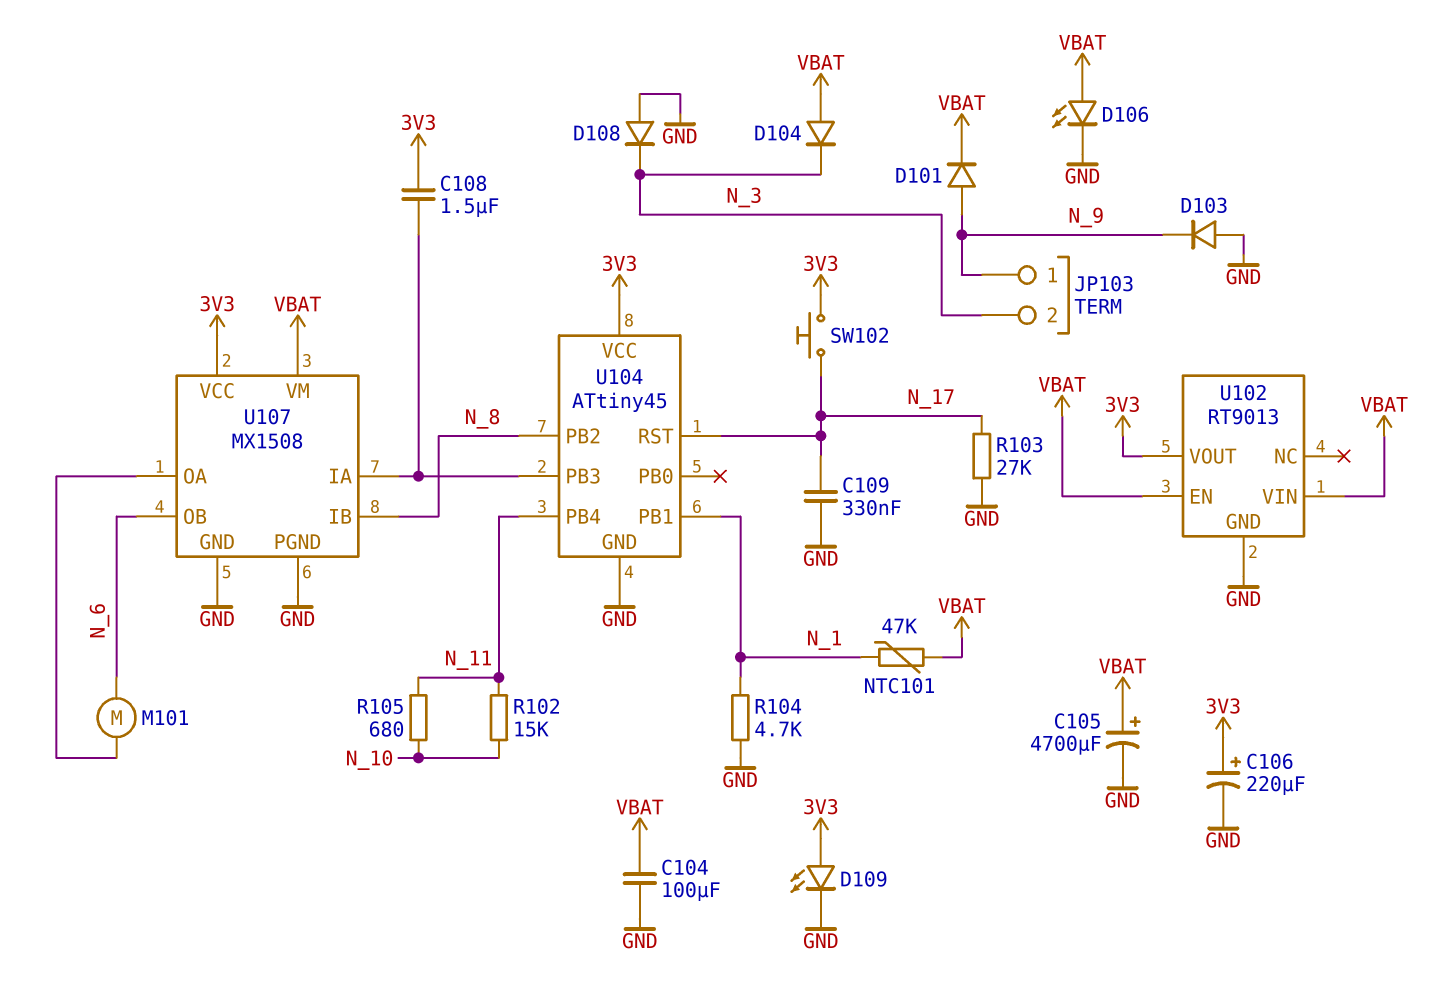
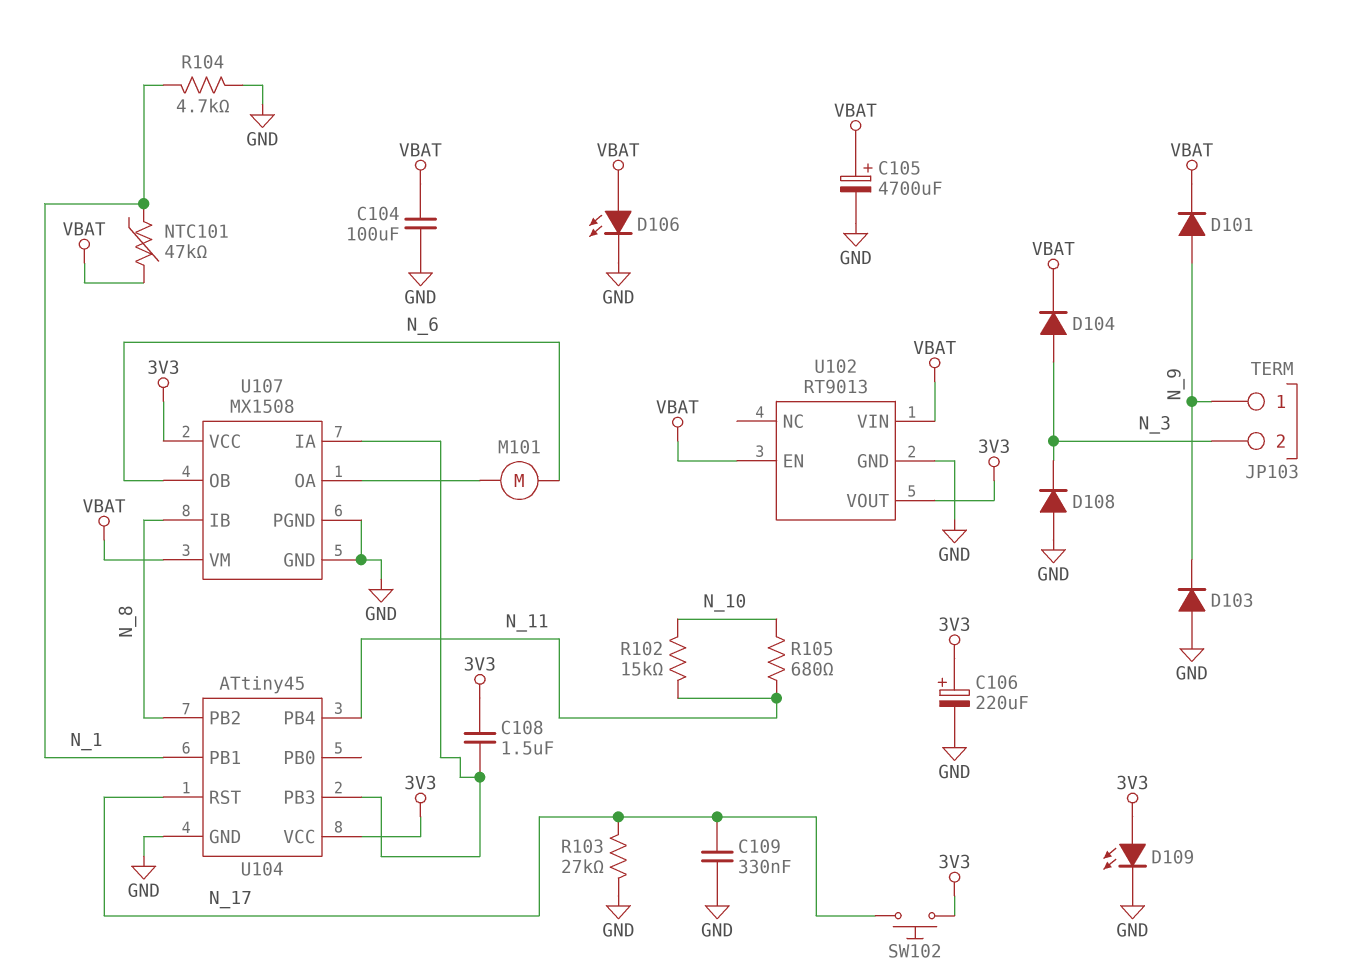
D104: diode (A VBAT, K N_3) -> diode (A N_3, K VBAT)

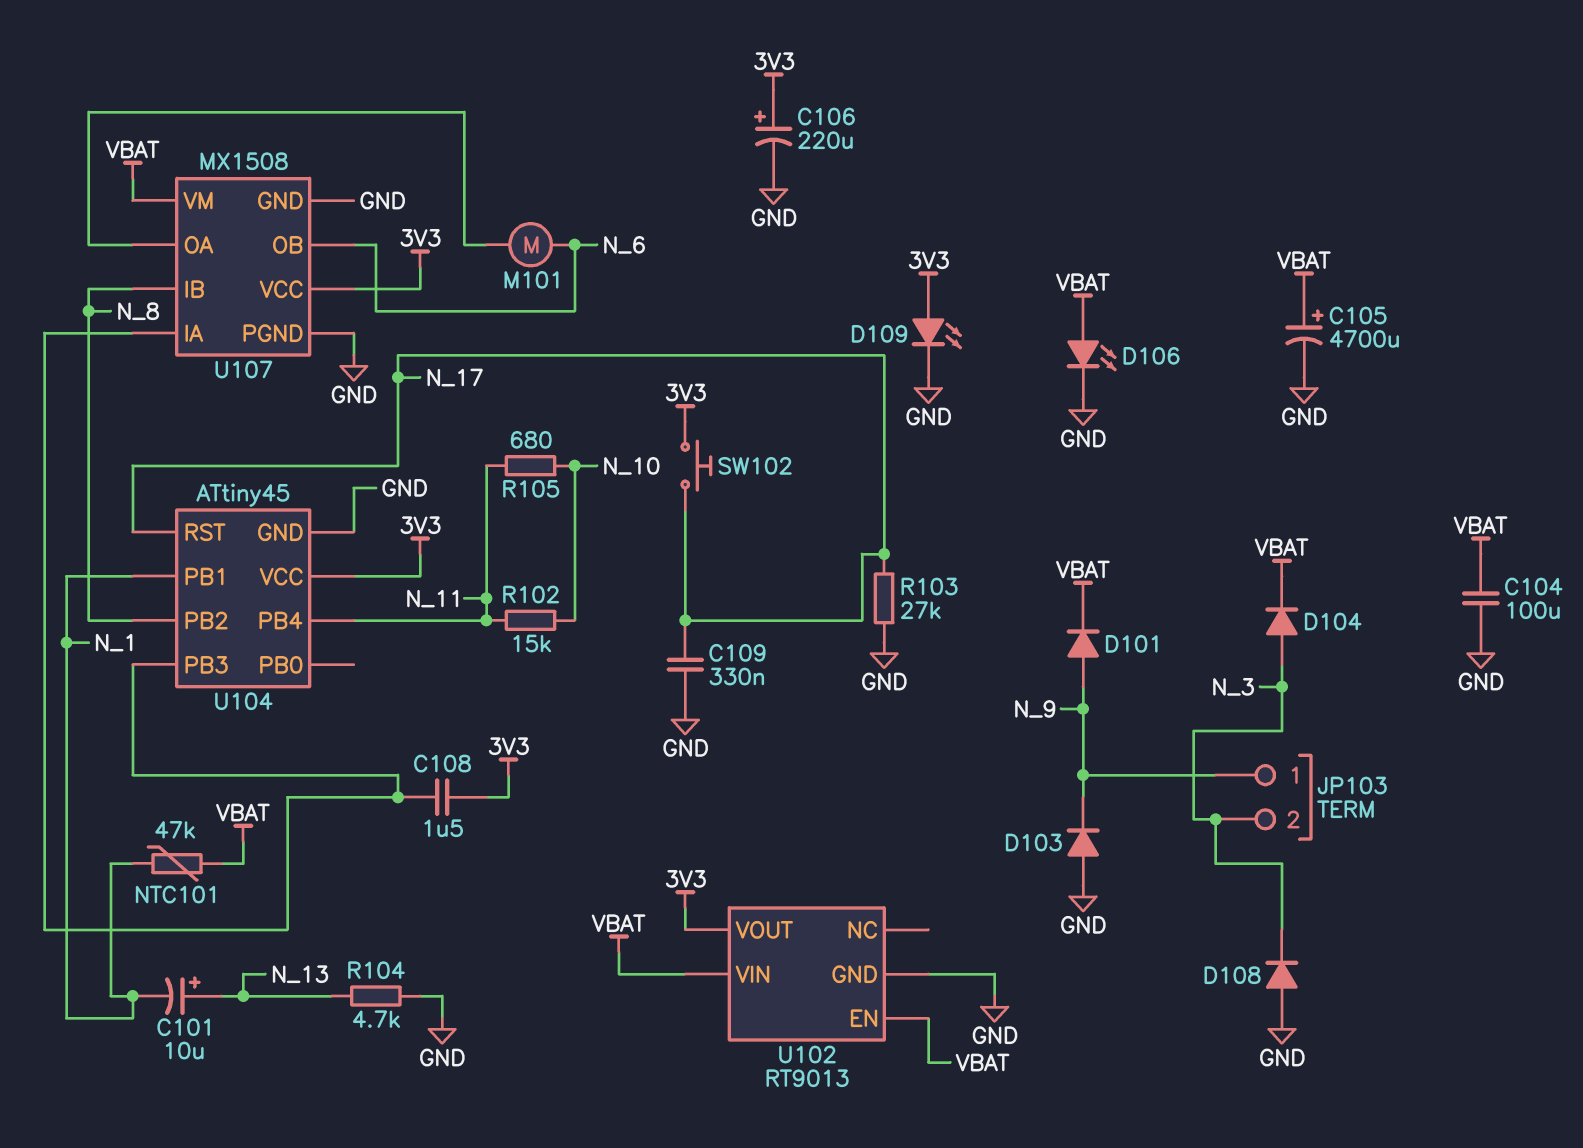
C101: none -> 10uF (plus N_13, minus N_1)
R104: 4.7k (GND, N_1) -> 4.7k (GND, N_13)

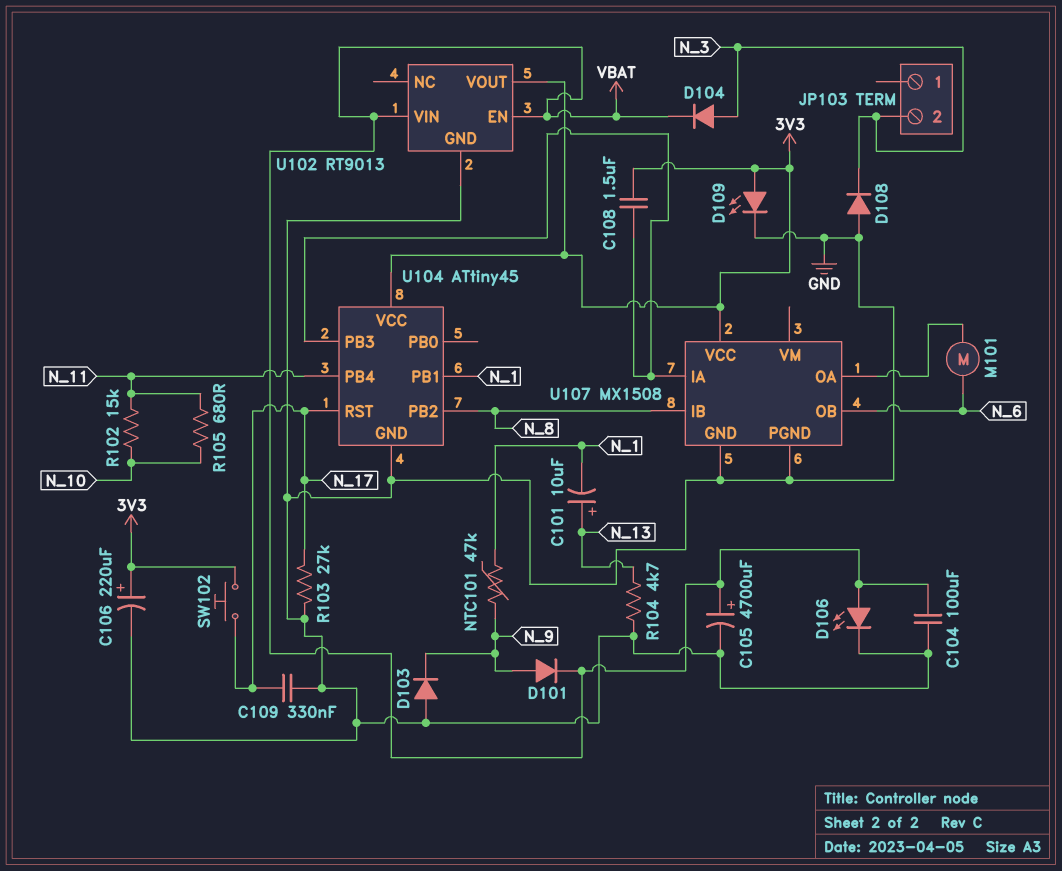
JP103 pin 1: N_9 -> none
NTC101: 47k (N_1, VBAT) -> 47k (N_1, N_9)
U107 pin VM: VBAT -> none

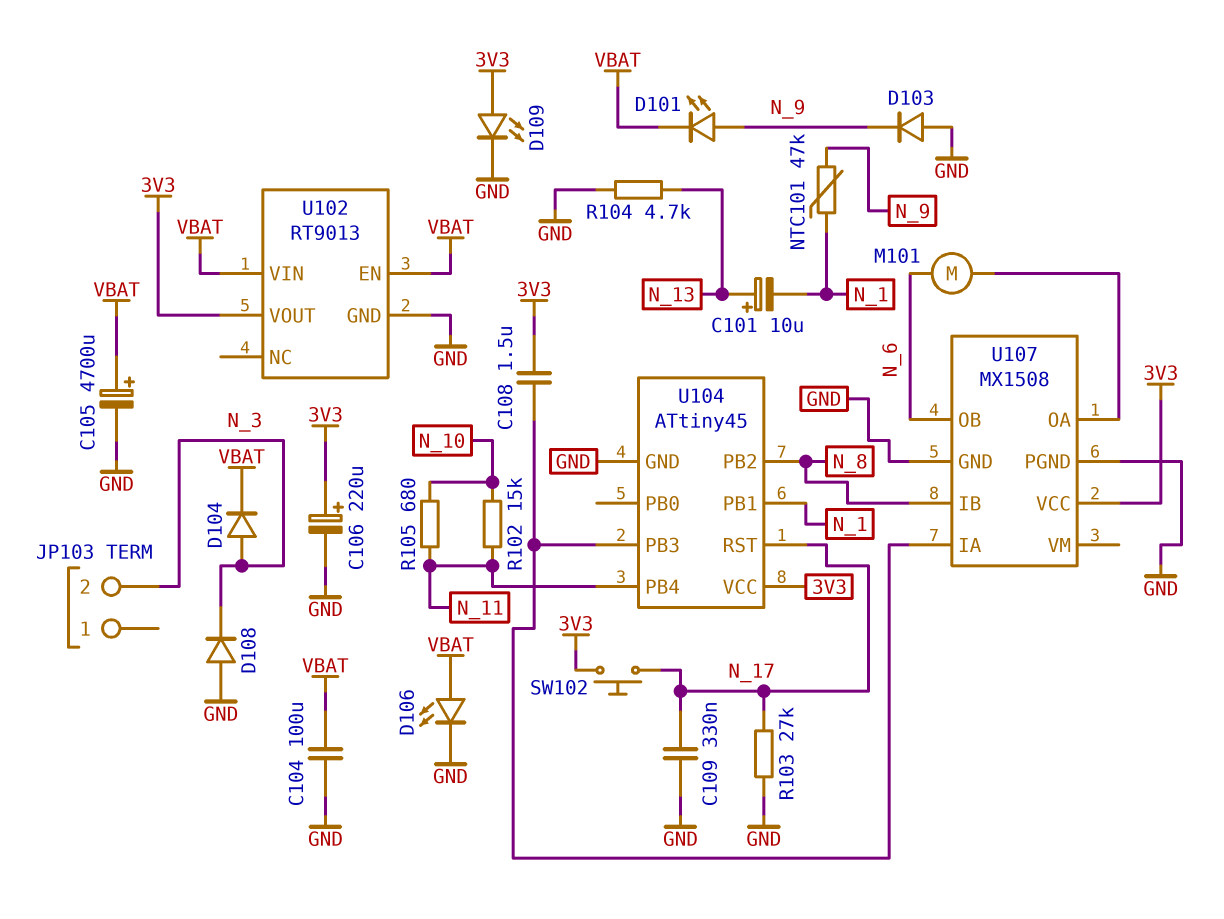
D101: diode (A N_9, K VBAT) -> LED (A N_9, K VBAT)

